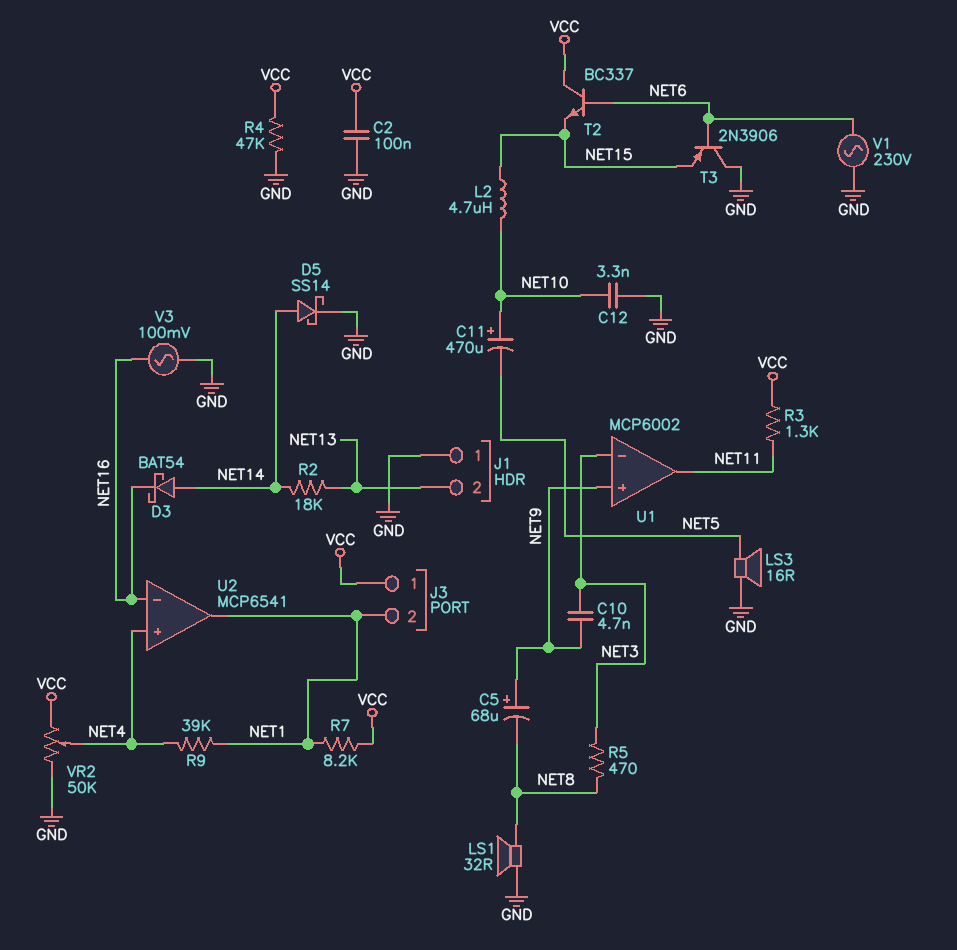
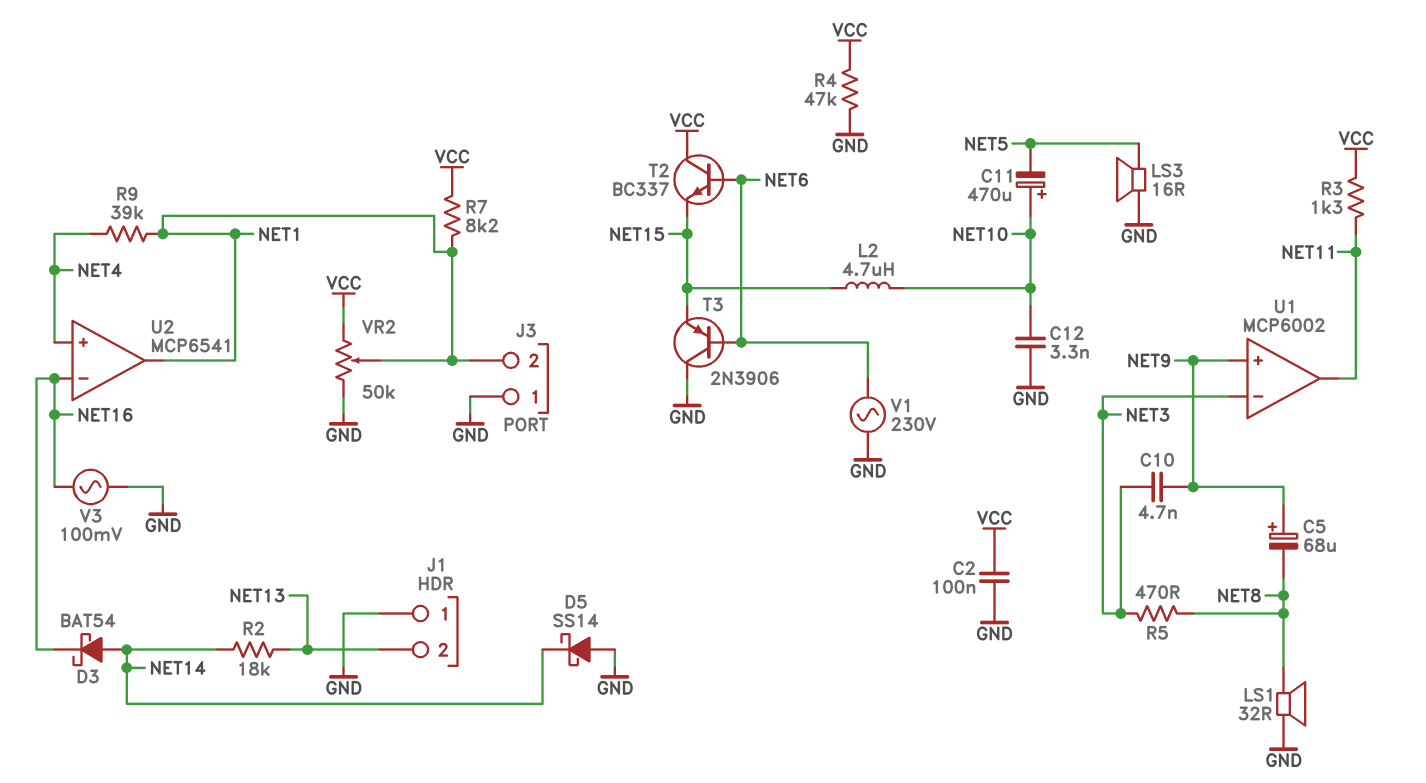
D5: schottky SS14 (A NET14, K GND) -> schottky SS14 (A GND, K NET14)
J3 pin 1: VCC -> GND
VR2: 50k (GND, VCC, wiper NET4) -> 50k (GND, VCC, wiper NET1)

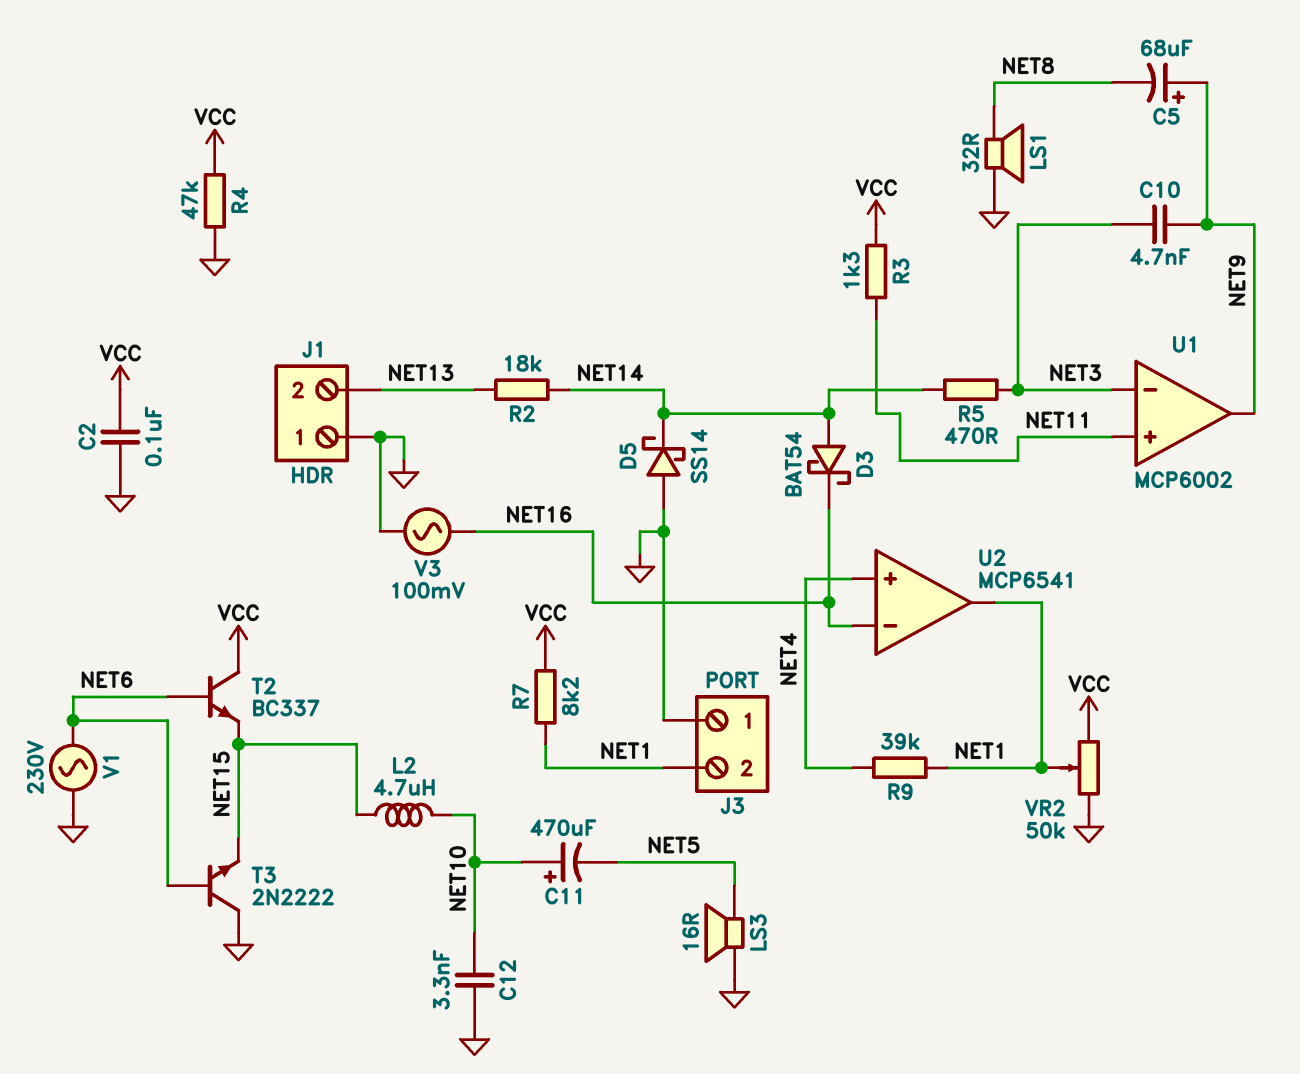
R5: 470 (NET3, NET8) -> 470 (NET3, NET14)
T3: PNP 2N3906 (B NET6, C GND, E NET15) -> NPN 2N2222 (B NET6, C GND, E NET15)
U1 pin in+: NET9 -> NET11
U1 pin out: NET11 -> NET9

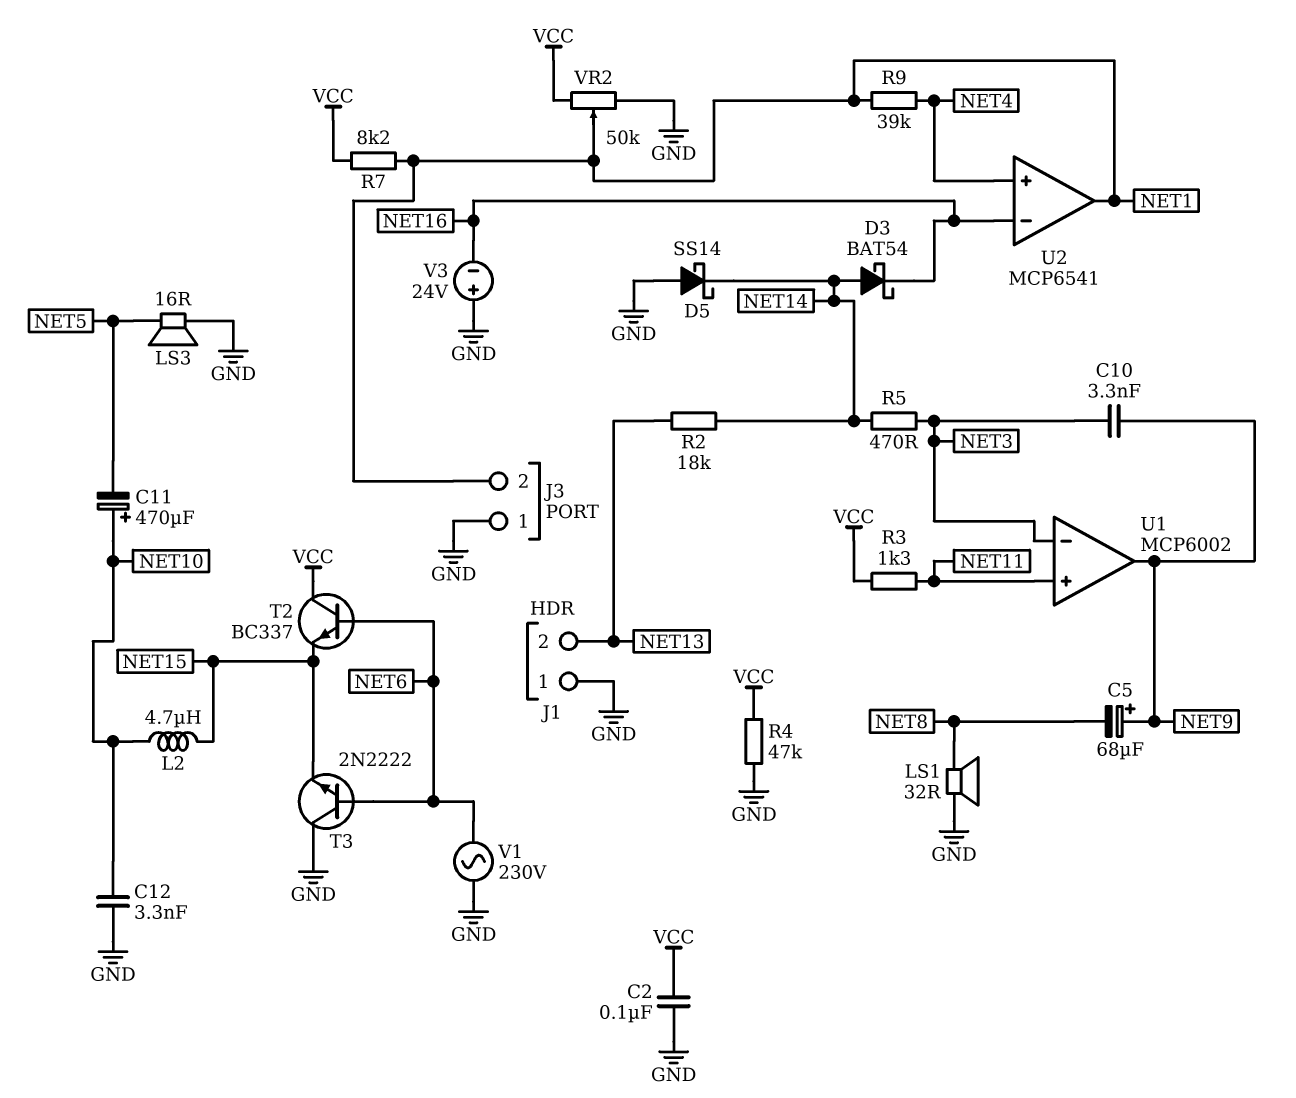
C10: 4.7nF (NET3, NET9) -> 3.3nF (NET3, NET9)
V3: AC 100mV (GND, NET16) -> 24V (plus GND, minus NET16)

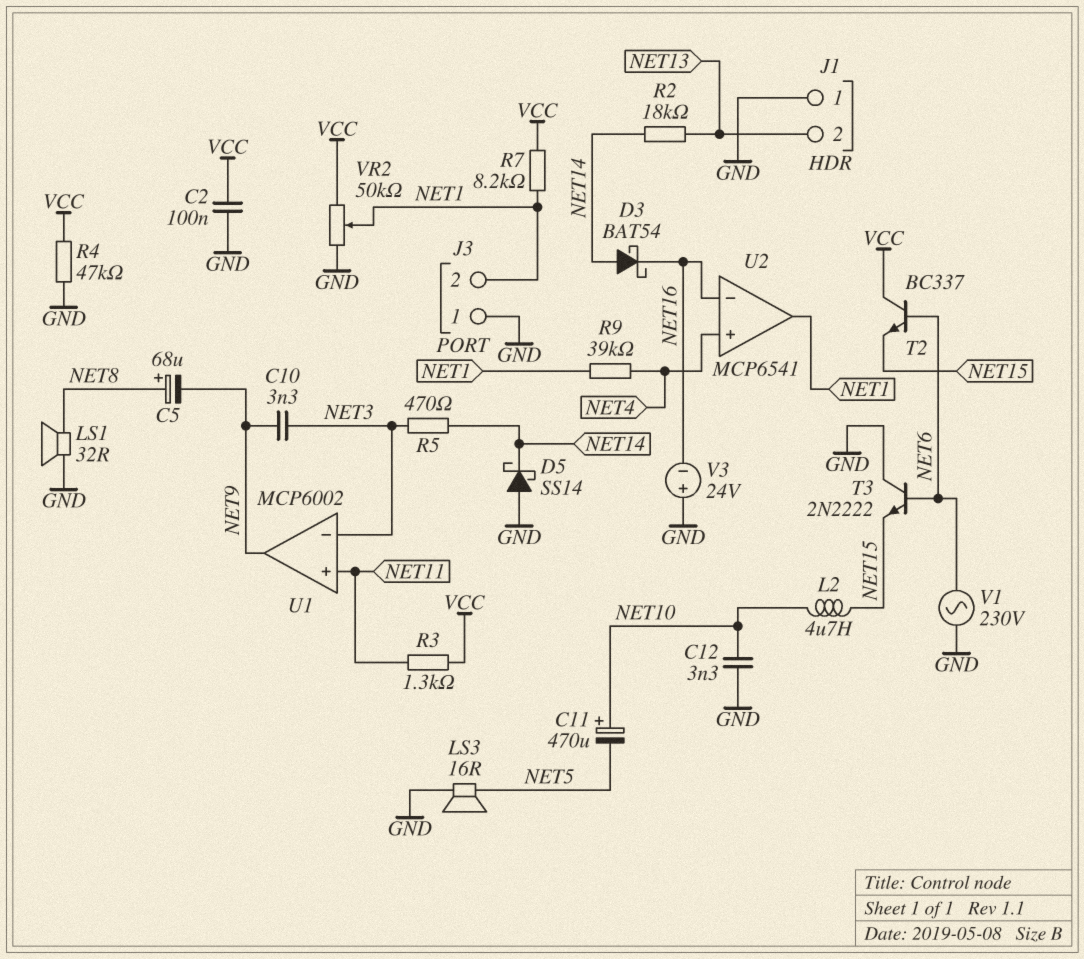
C5: 68uF (plus NET9, minus NET8) -> 68uF (plus NET8, minus NET9)

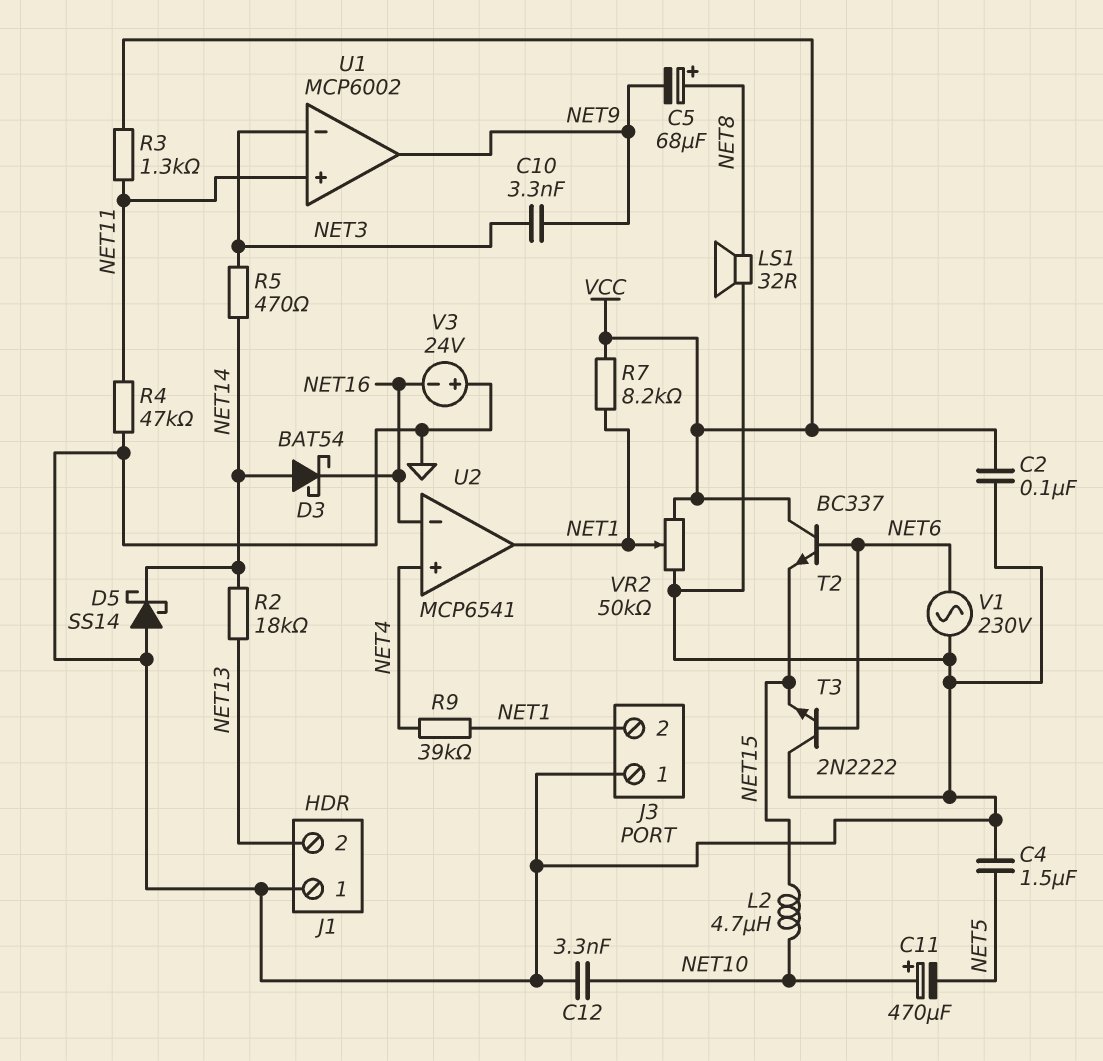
C4: none -> 1.5uF (GND, NET5)
LS3: speaker 16R (GND, NET5) -> none
R4: 47k (GND, VCC) -> 47k (GND, NET11)

